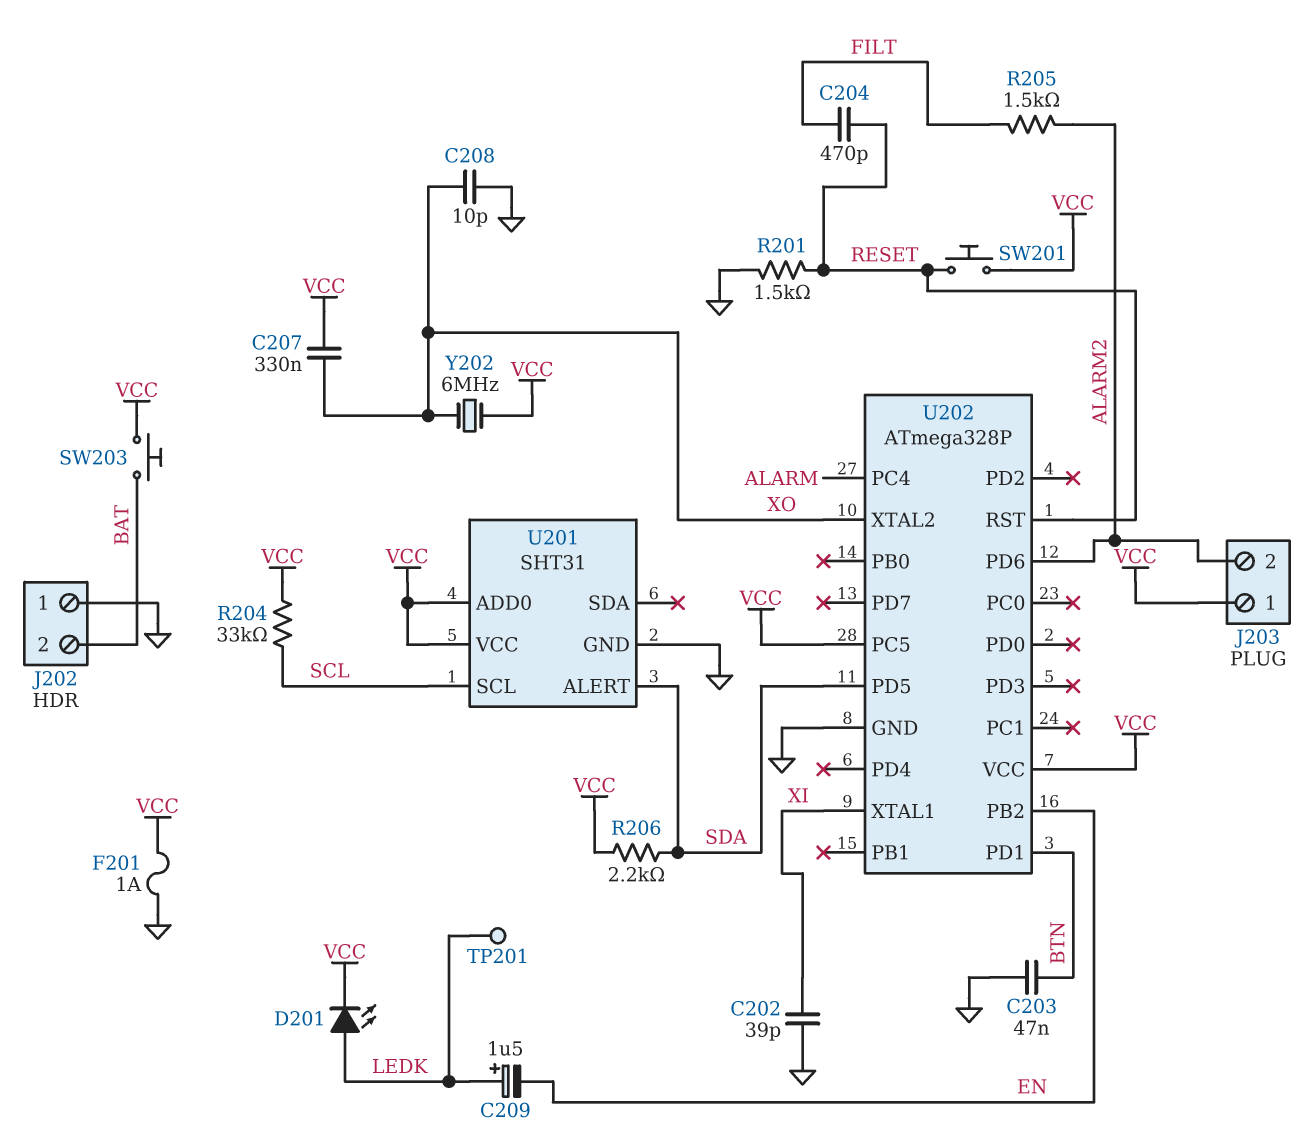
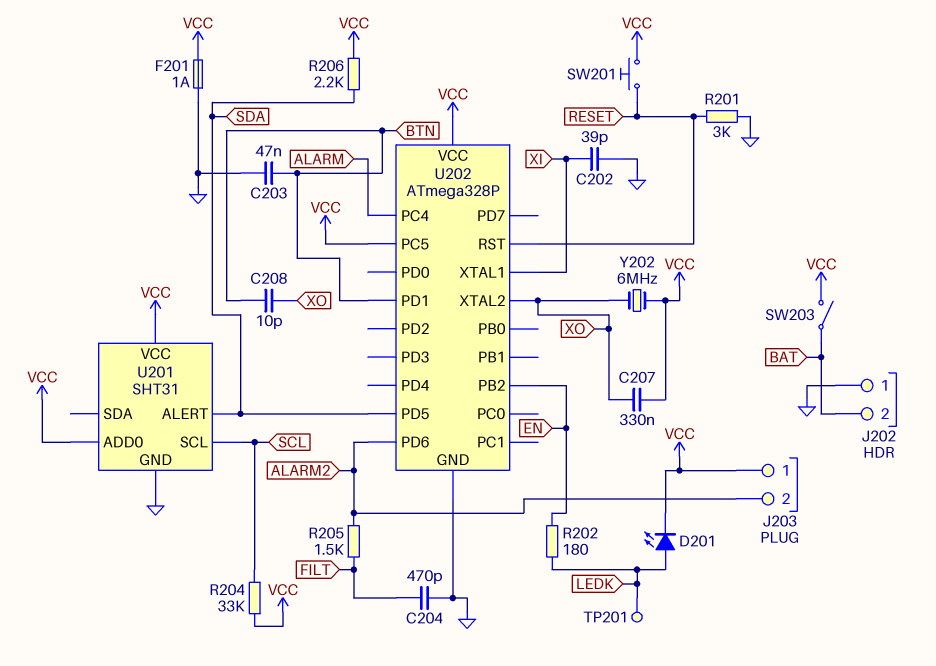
C204: 470pF (FILT, RESET) -> 470pF (FILT, GND)
C208: 10pF (GND, XO) -> 10pF (BTN, XO)
C209: 1.5uF (plus LEDK, minus EN) -> none
R201: 1.5k (GND, RESET) -> 3k (GND, RESET)
R202: none -> 180 (EN, LEDK)
SW203: button (BAT, VCC) -> switch (BAT, VCC)

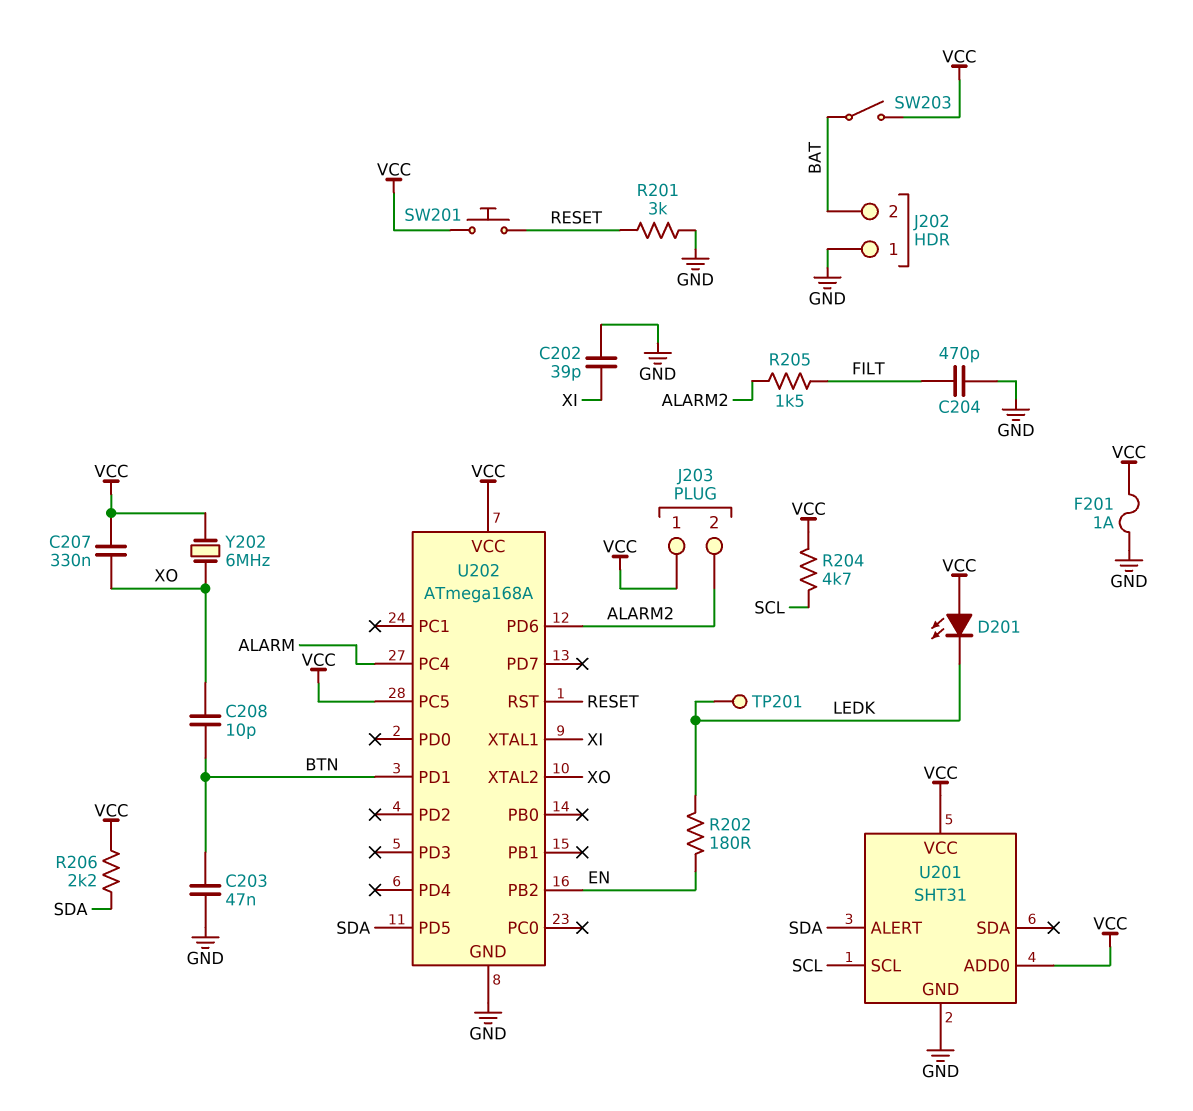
D201: LED (A LEDK, K VCC) -> LED (A VCC, K LEDK)
R204: 33k (SCL, VCC) -> 4.7k (SCL, VCC)
U202: ATmega328P -> ATmega168A

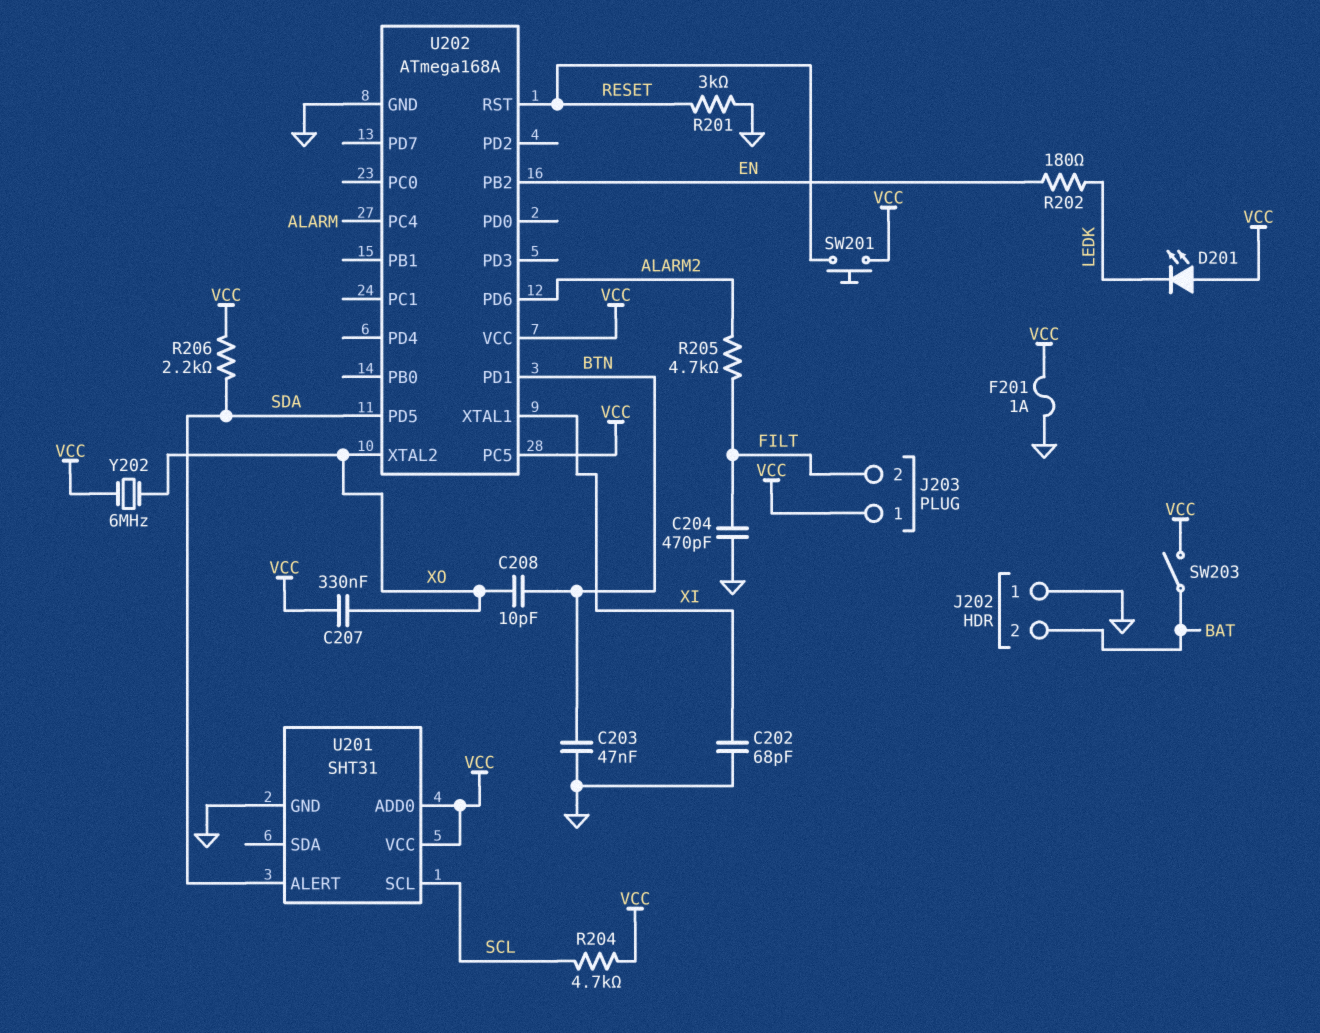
C202: 39pF (GND, XI) -> 68pF (GND, XI)
J203 pin 2: ALARM2 -> FILT
R205: 1.5k (ALARM2, FILT) -> 4.7k (ALARM2, FILT)
TP201: test point (LEDK) -> none

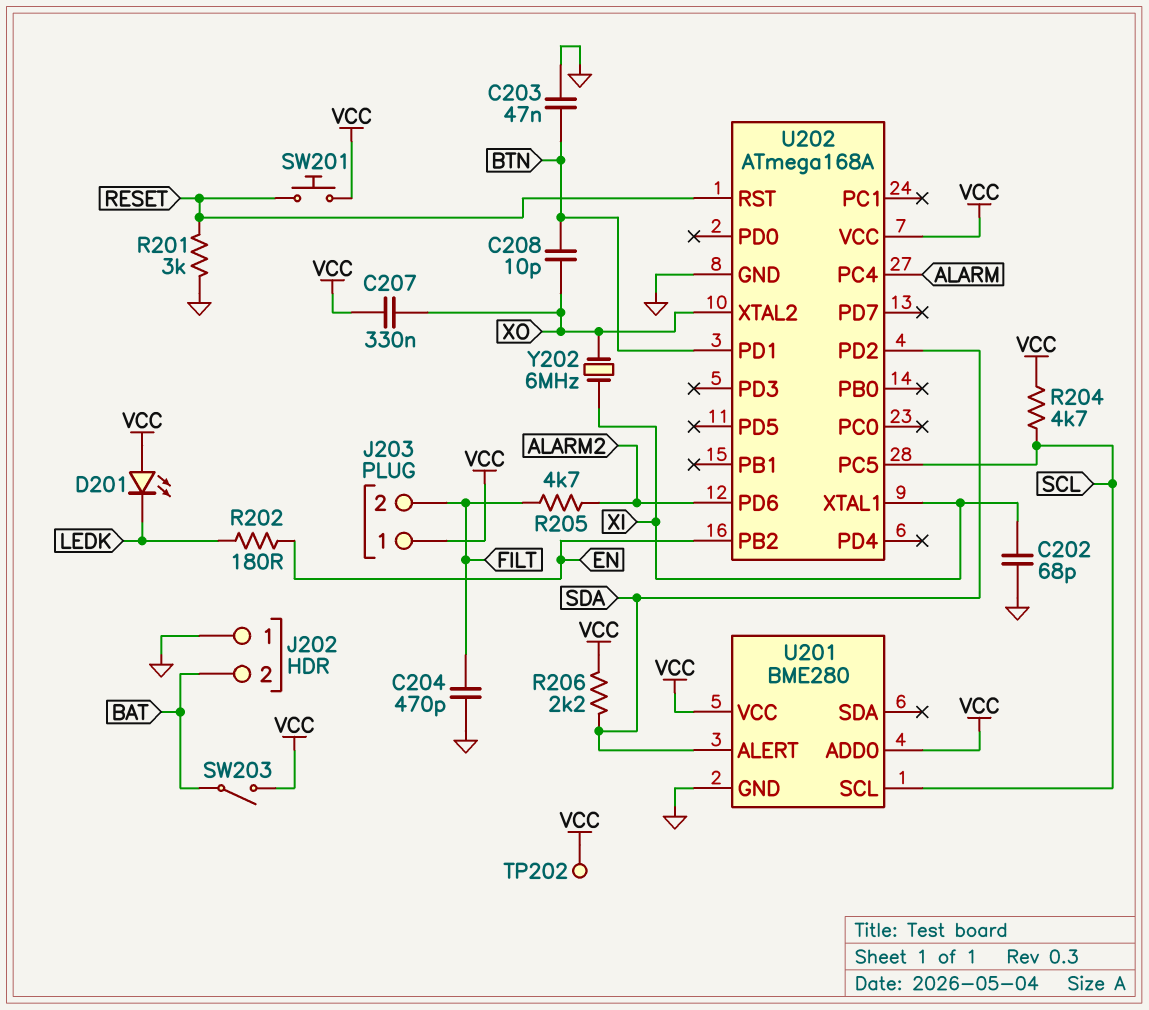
F201: 1A (GND, VCC) -> none
TP202: none -> test point (VCC)
U201: SHT31 -> BME280
U202 pin PC5: VCC -> SCL
U202 pin PD2: none -> SDA
U202 pin PD5: SDA -> none
Y202: 6MHz (VCC, XO) -> 6MHz (XI, XO)

